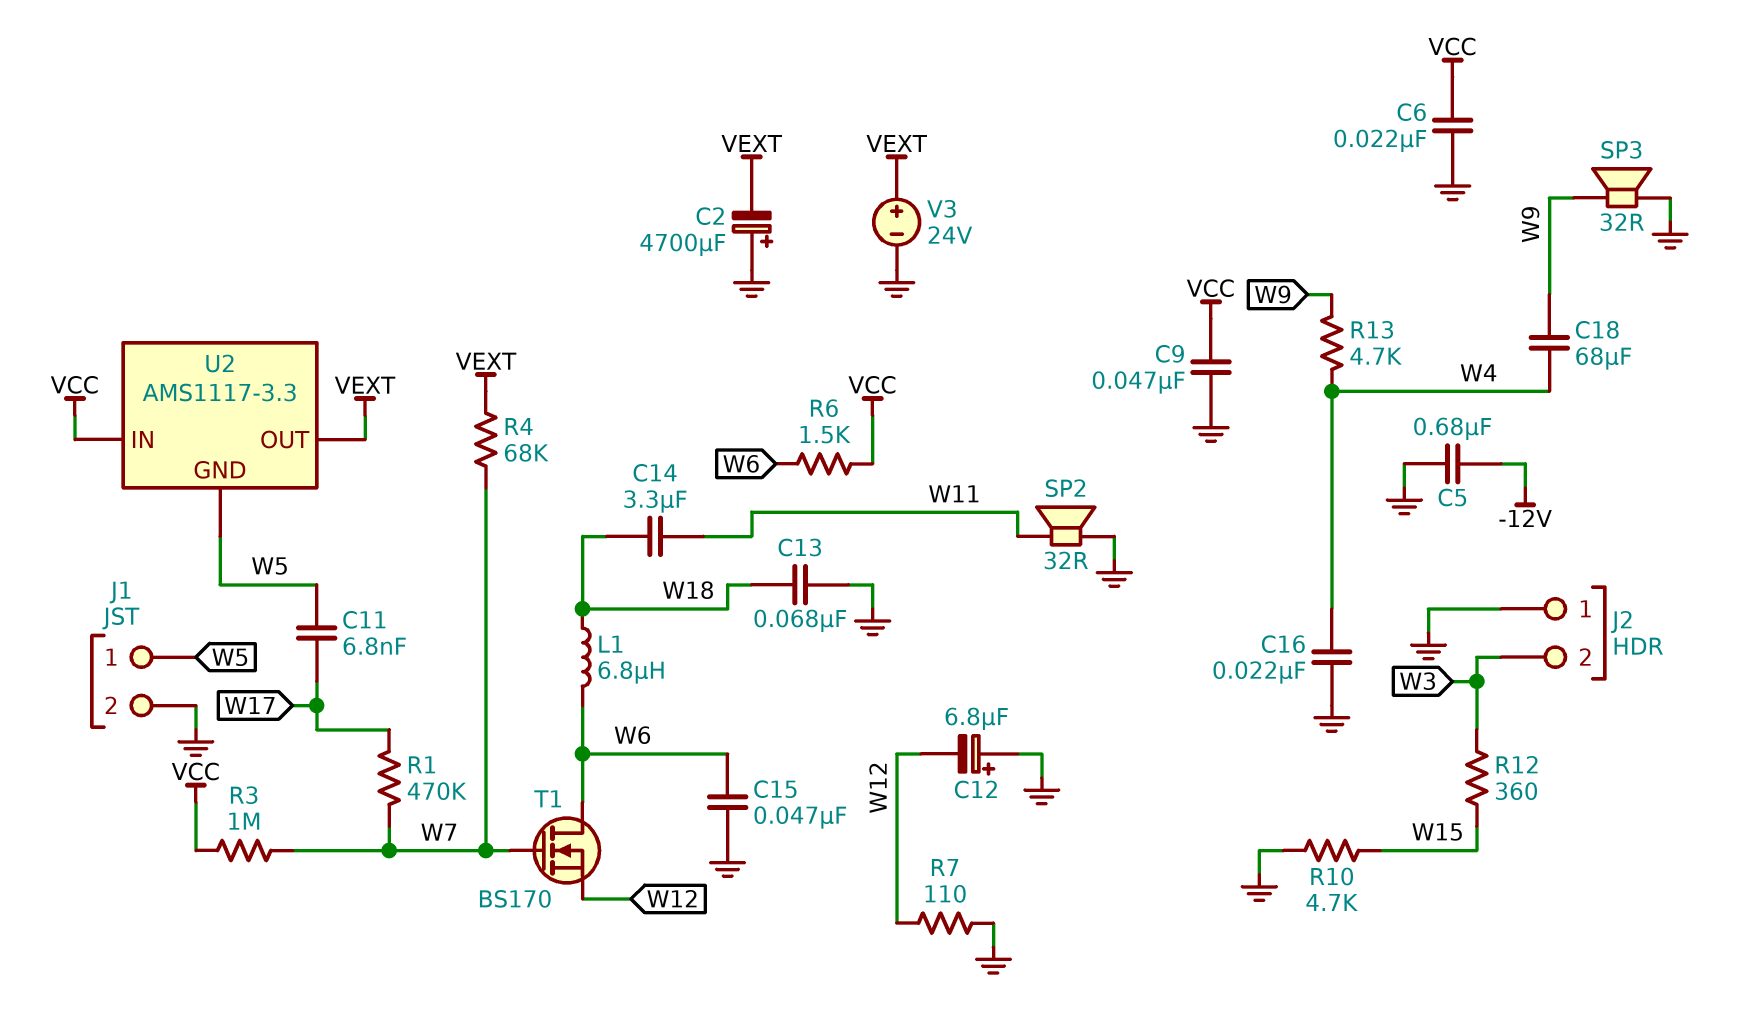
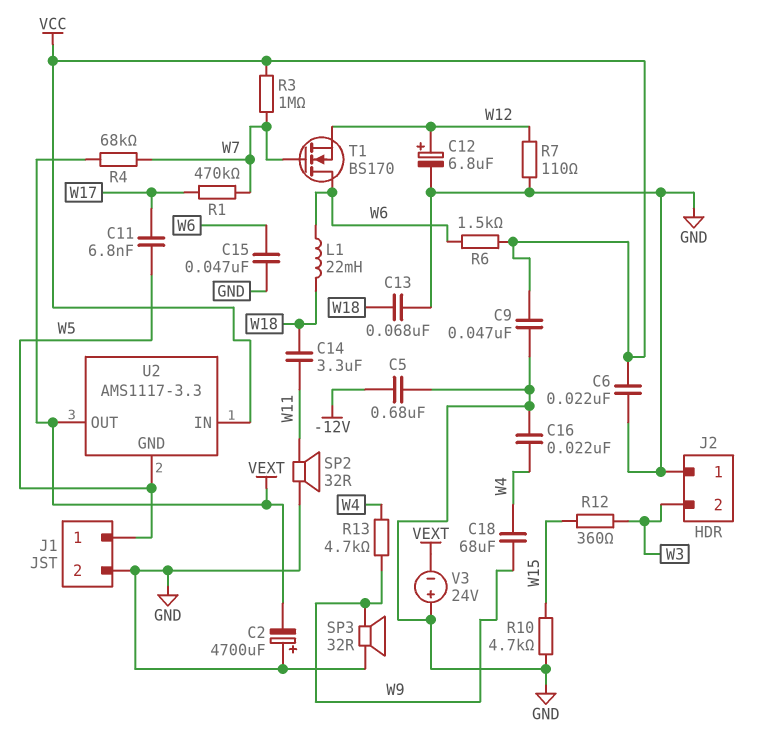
C12: 6.8uF (plus GND, minus W12) -> 6.8uF (plus W12, minus GND)
L1: 6.8uH (W6, W18) -> 22mH (W6, W18)
V3: 24V (plus VEXT, minus GND) -> 24V (plus GND, minus VEXT)

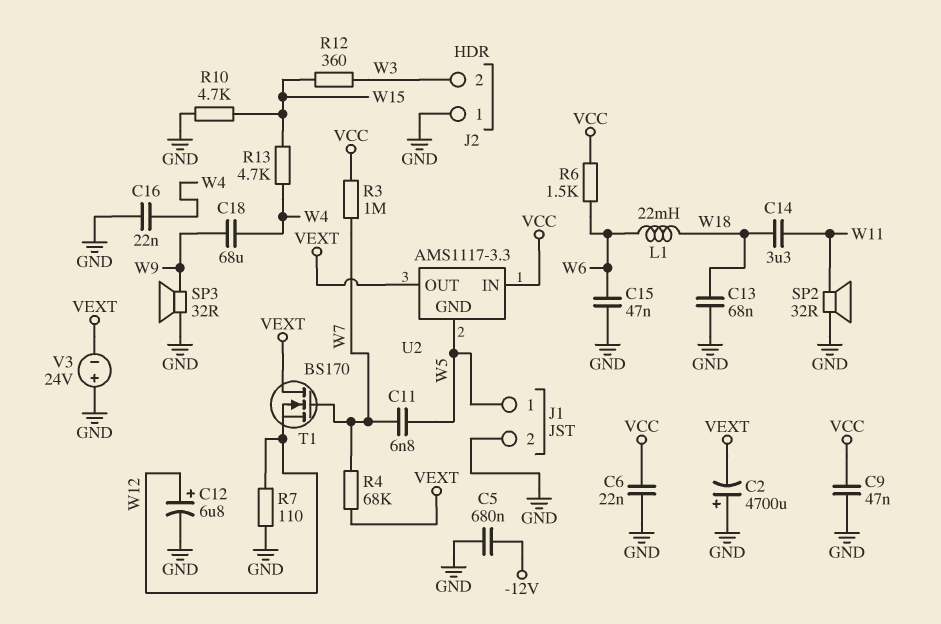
C11: 6.8nF (W5, W17) -> 6.8nF (W5, W7)
R1: 470k (W7, W17) -> none
R13: 4.7k (W4, W9) -> 4.7k (W4, W15)
T1: NMOS BS170 (G W7, D W6, S W12) -> NMOS BS170 (G W7, D VEXT, S W12)

